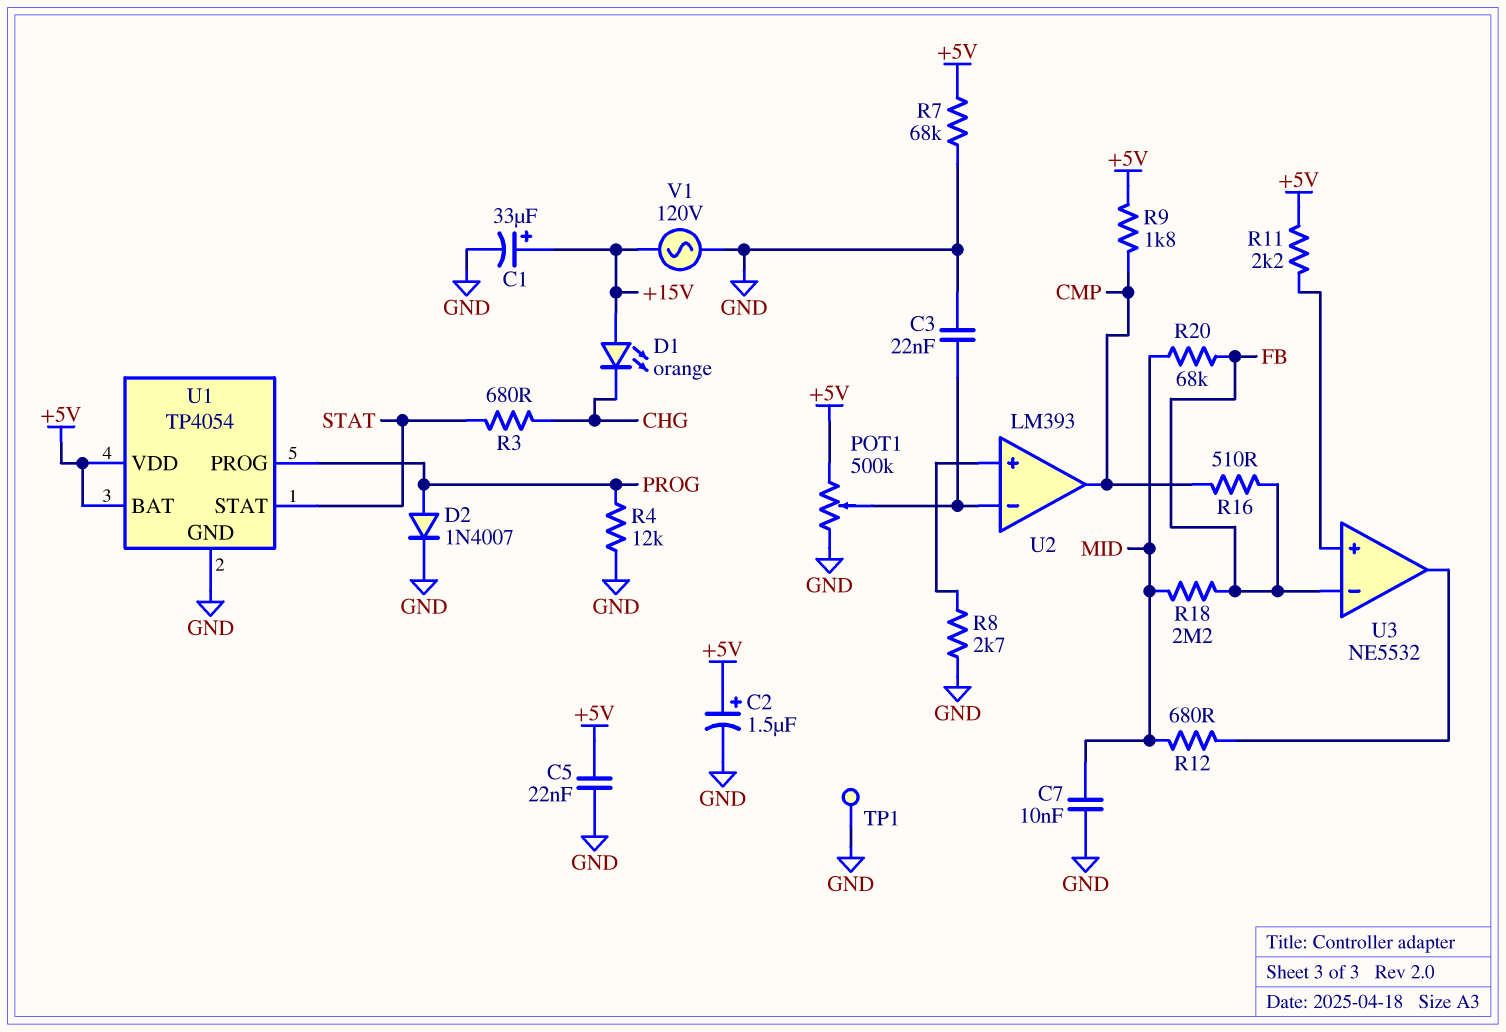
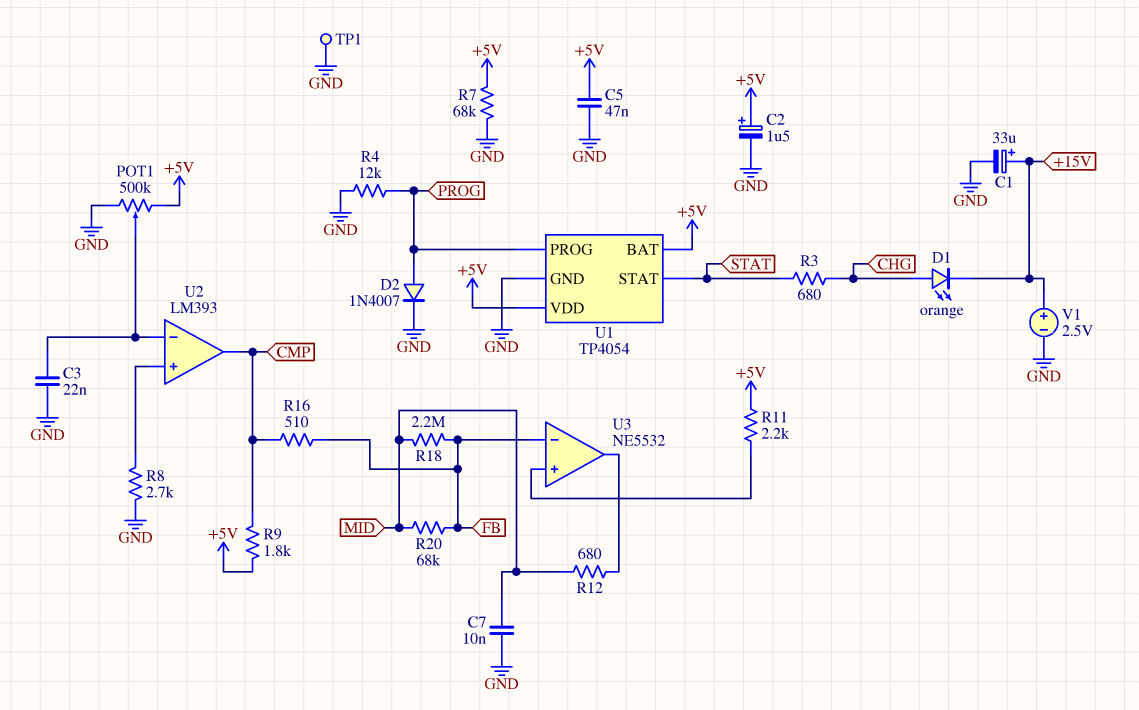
C5: 22nF (+5V, GND) -> 47nF (+5V, GND)
D1: LED orange (A +15V, K CHG) -> LED orange (A CHG, K +15V)
V1: AC 120V (+15V, GND) -> 2.5V (plus +15V, minus GND)

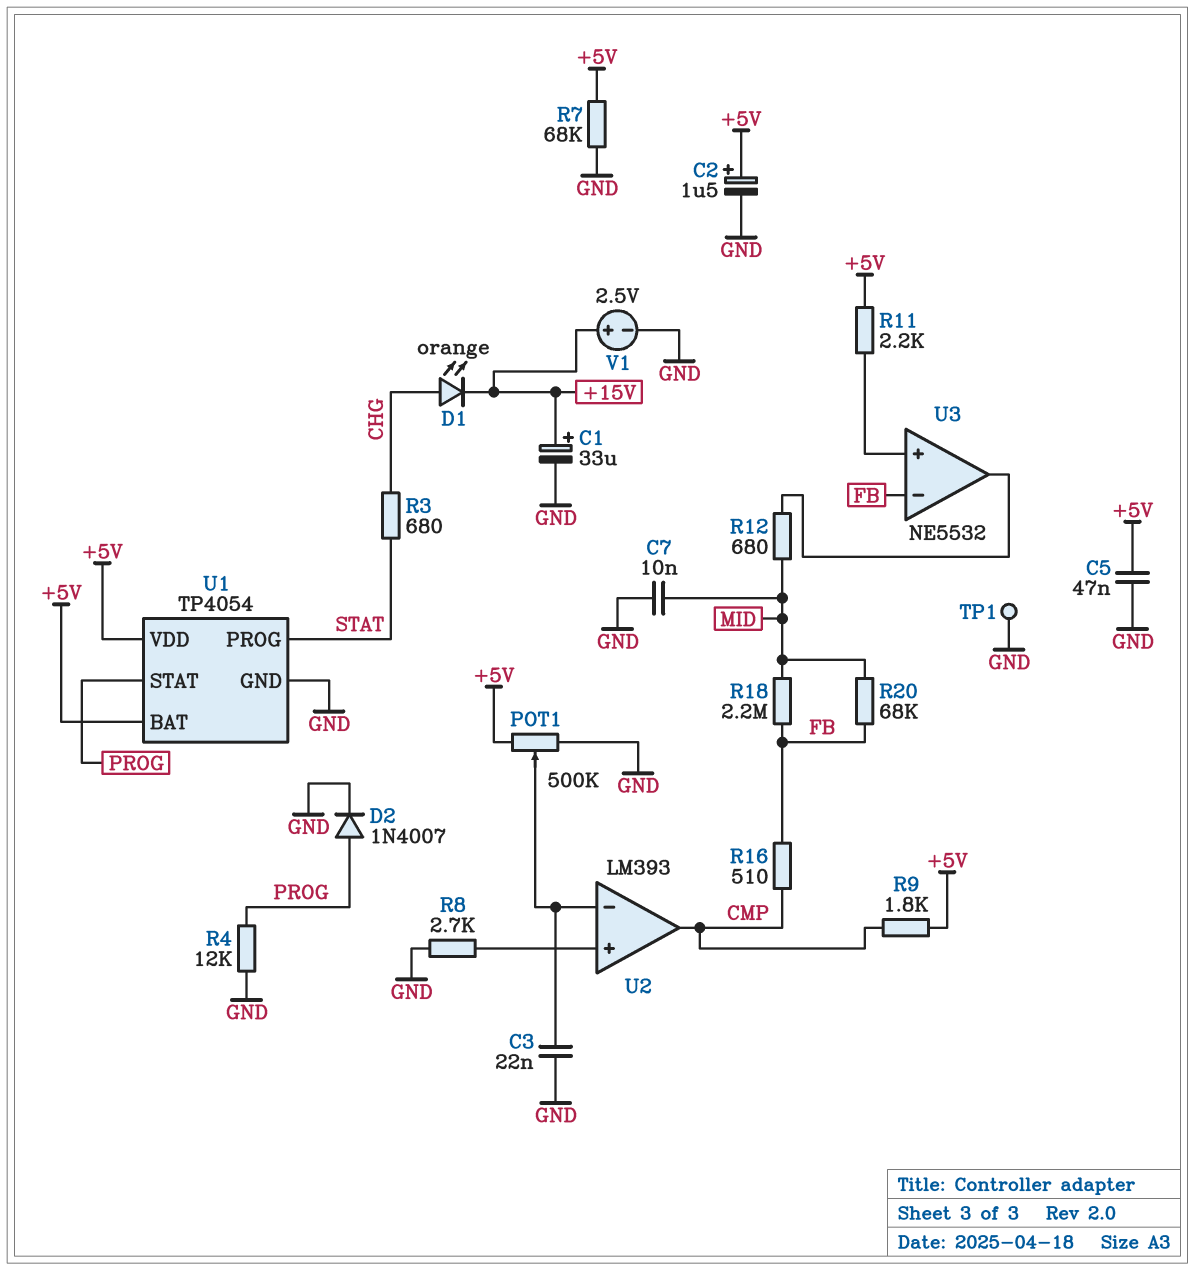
U1 pin PROG: PROG -> STAT
U1 pin STAT: STAT -> PROG

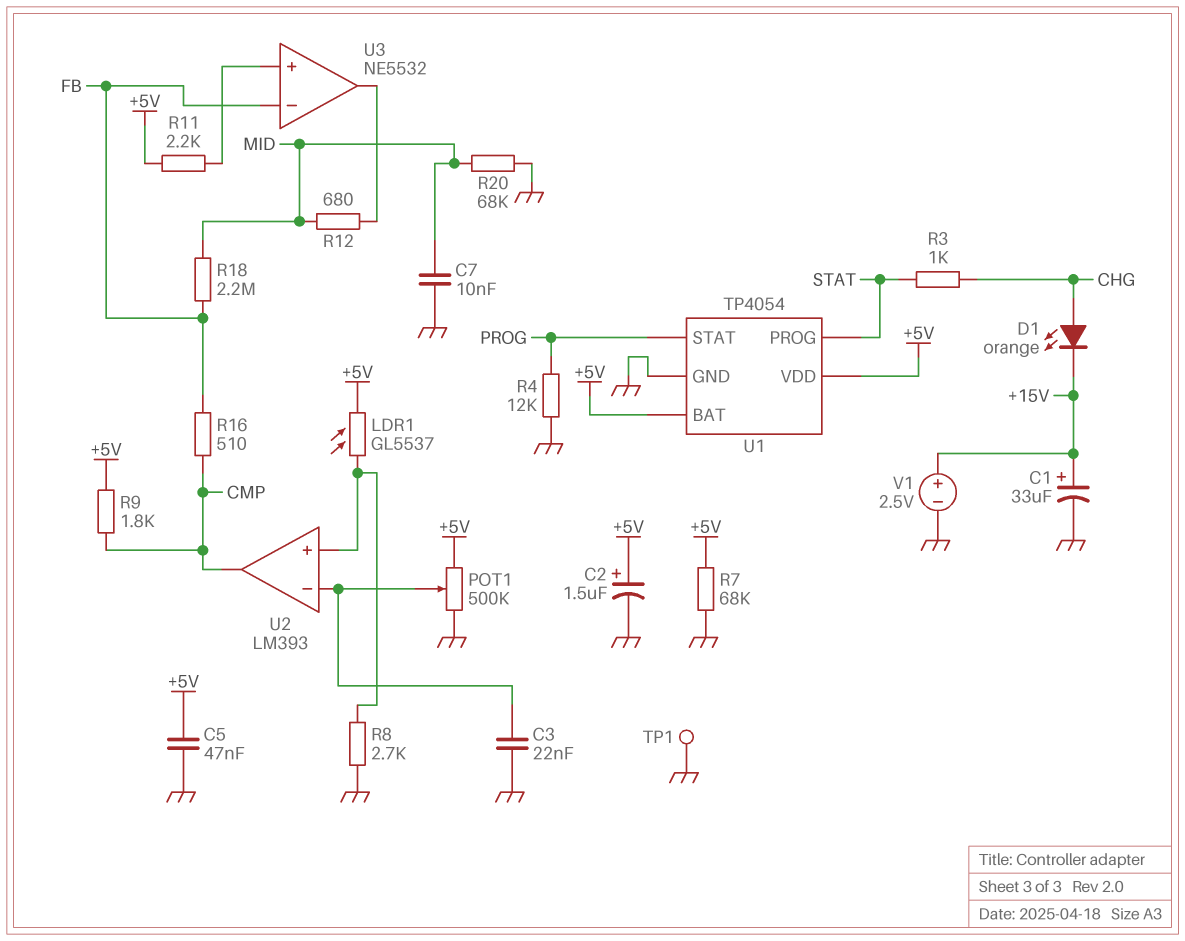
D2: diode 1N4007 (A PROG, K GND) -> none
LDR1: none -> GL5537 (+5V, U2/in+)
R3: 680 (CHG, STAT) -> 1k (CHG, STAT)
R20: 68k (FB, MID) -> 68k (GND, MID)

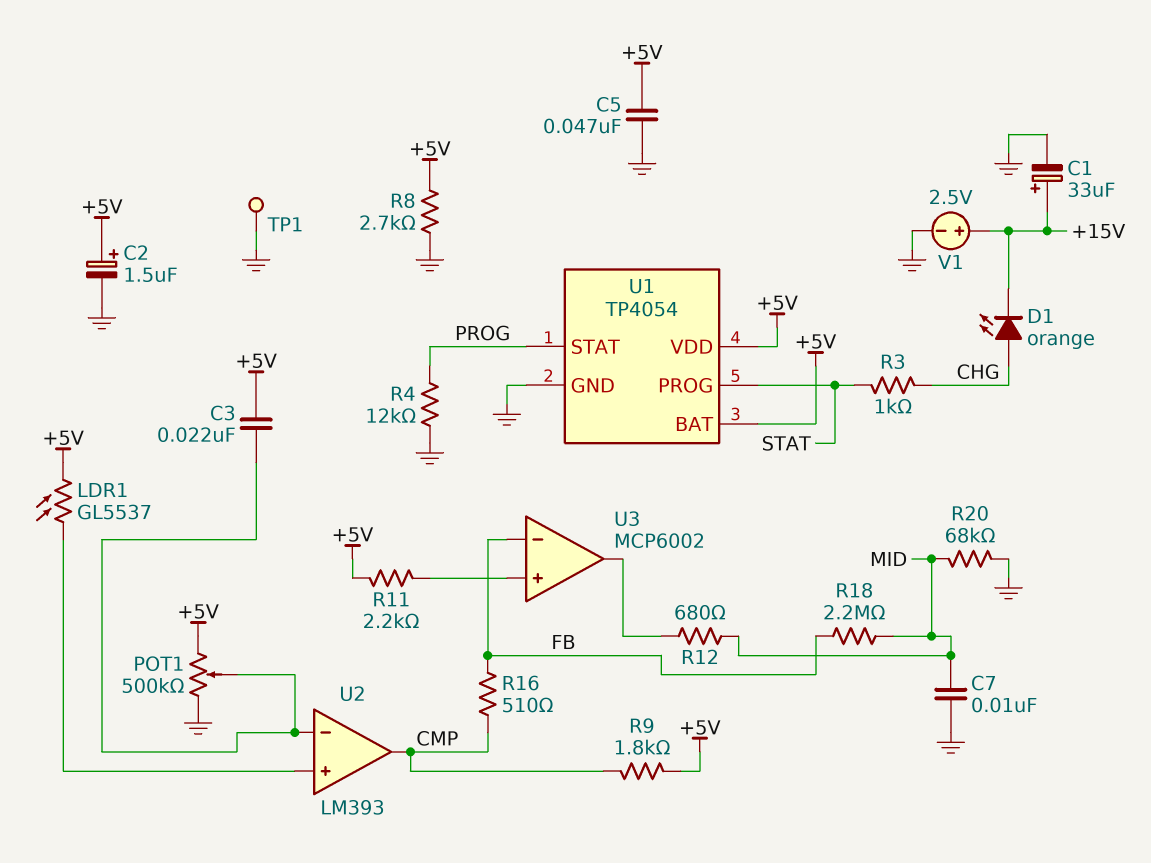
C3: 22nF (GND, U2/in-) -> 22nF (+5V, U2/in-)
R7: 68k (+5V, GND) -> none
R8: 2.7k (GND, U2/in+) -> 2.7k (+5V, GND)
U3: NE5532 -> MCP6002

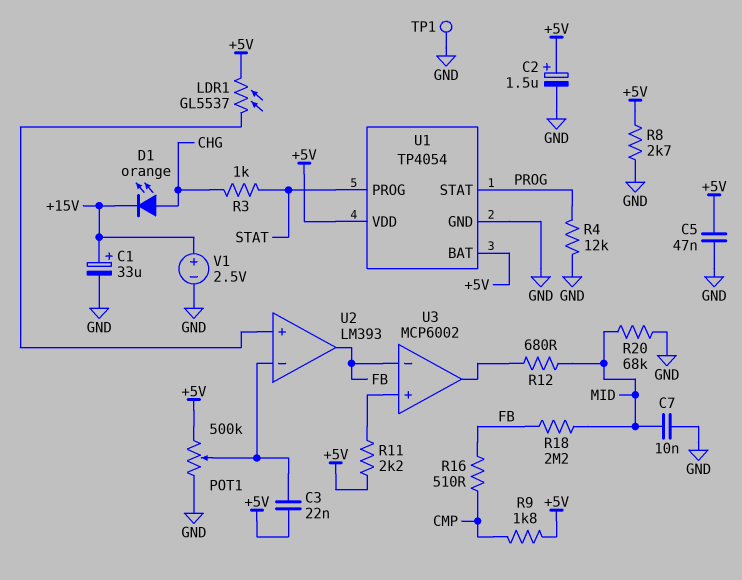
U2 pin out: CMP -> FB

